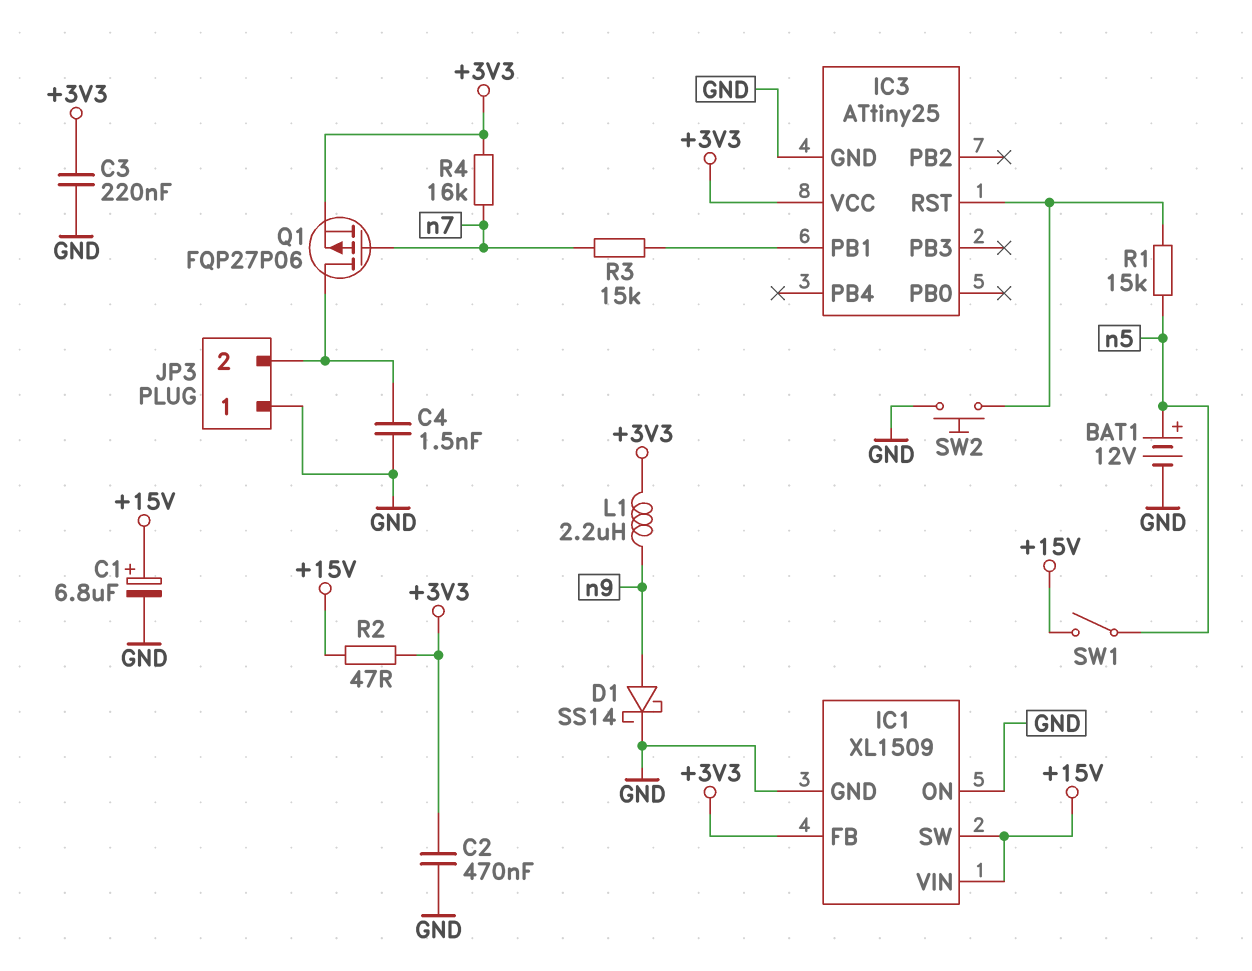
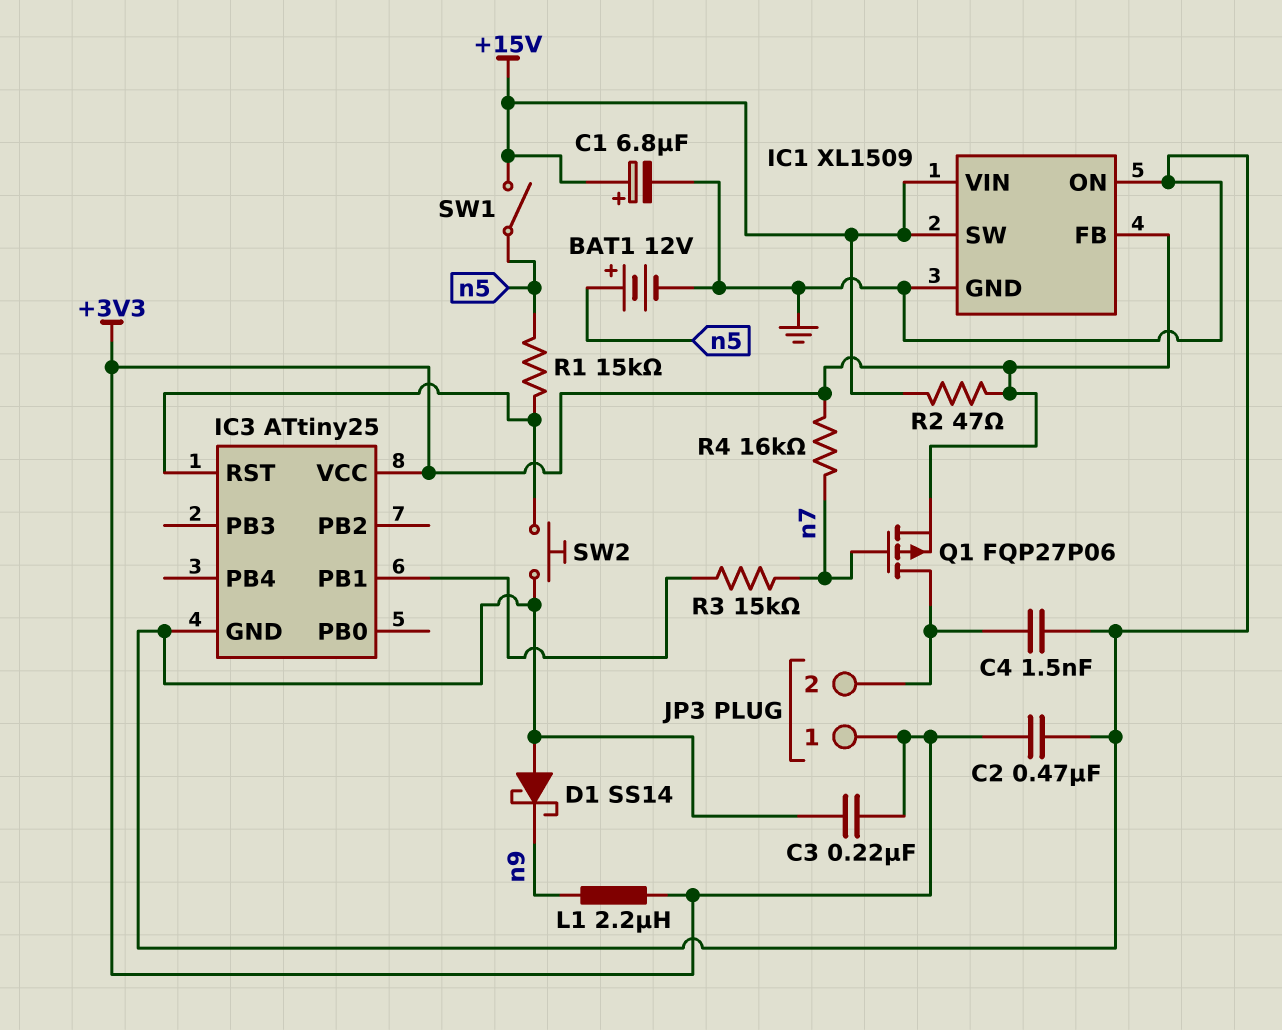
D1: schottky SS14 (A n9, K GND) -> schottky SS14 (A GND, K n9)
JP3 pin 1: GND -> +3V3

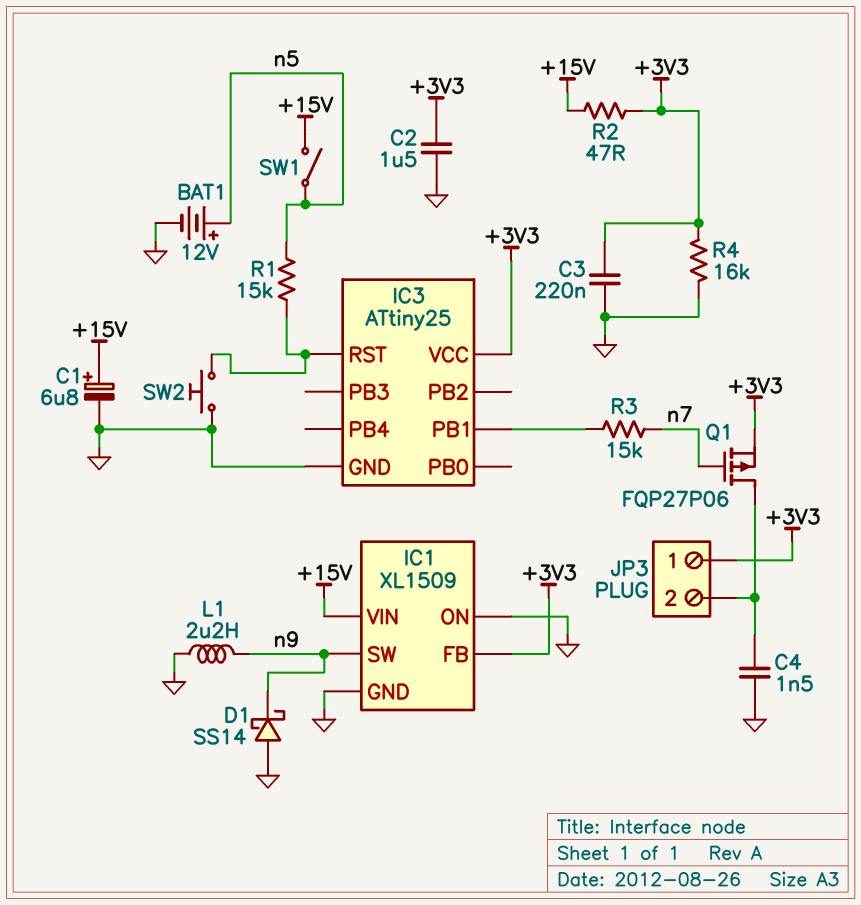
C2: 470nF (+3V3, GND) -> 1.5uF (+3V3, GND)
IC1 pin SW: +15V -> n9
L1: 2.2uH (+3V3, n9) -> 2.2uH (GND, n9)
R4: 16k (+3V3, n7) -> 16k (+3V3, GND)

